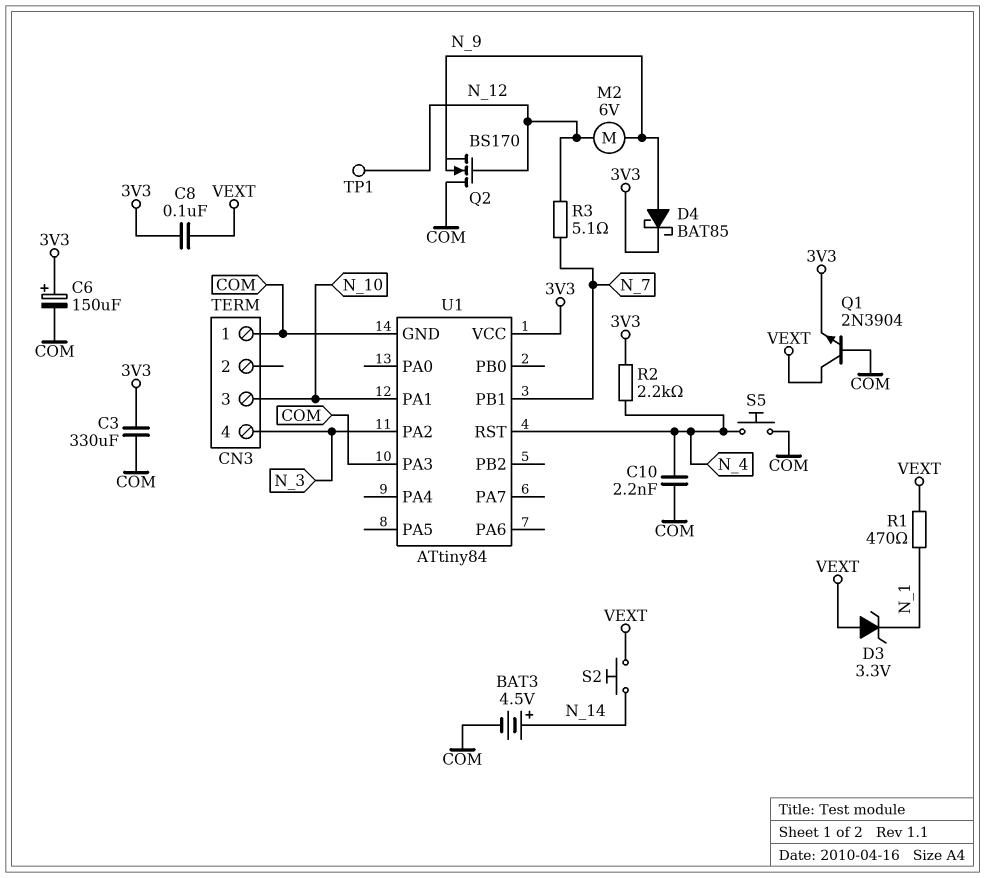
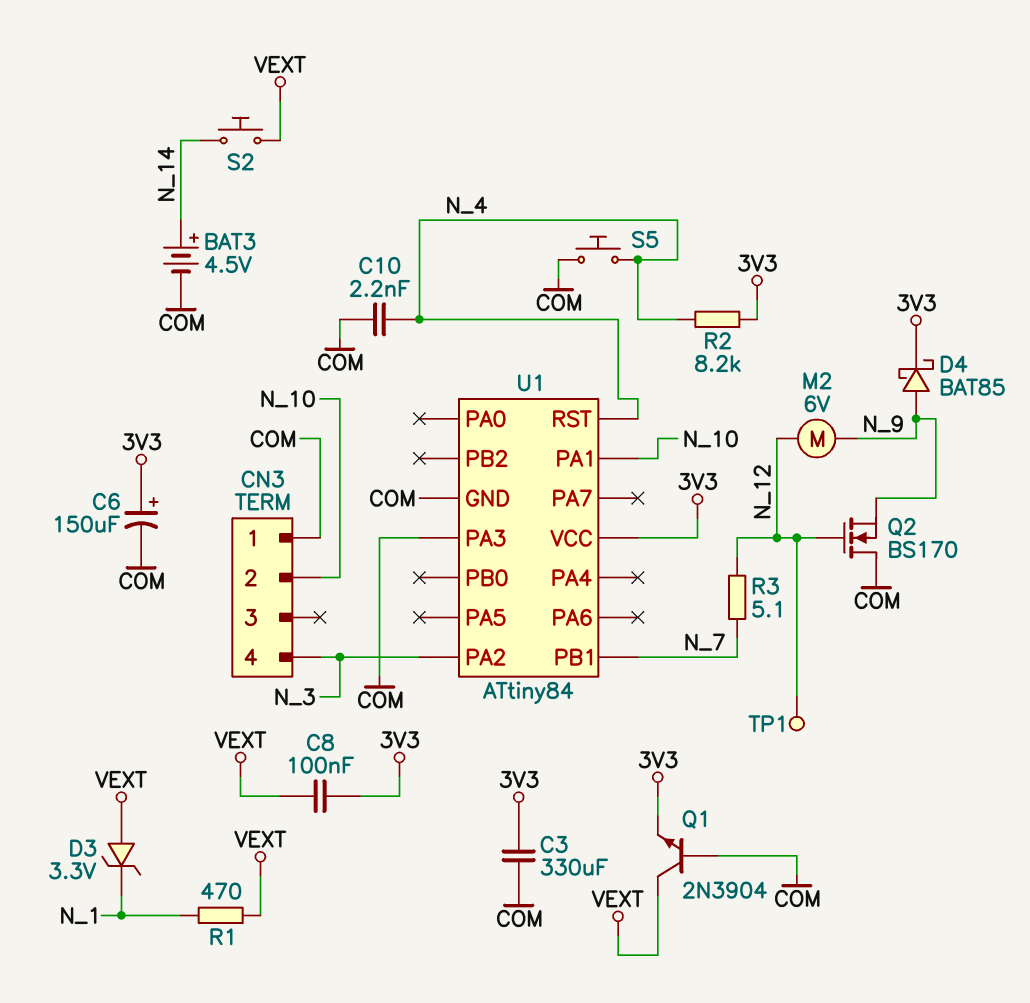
CN3 pin 2: none -> N_10
CN3 pin 3: N_10 -> none
R2: 2.2k (3V3, N_4) -> 8.2k (3V3, N_4)

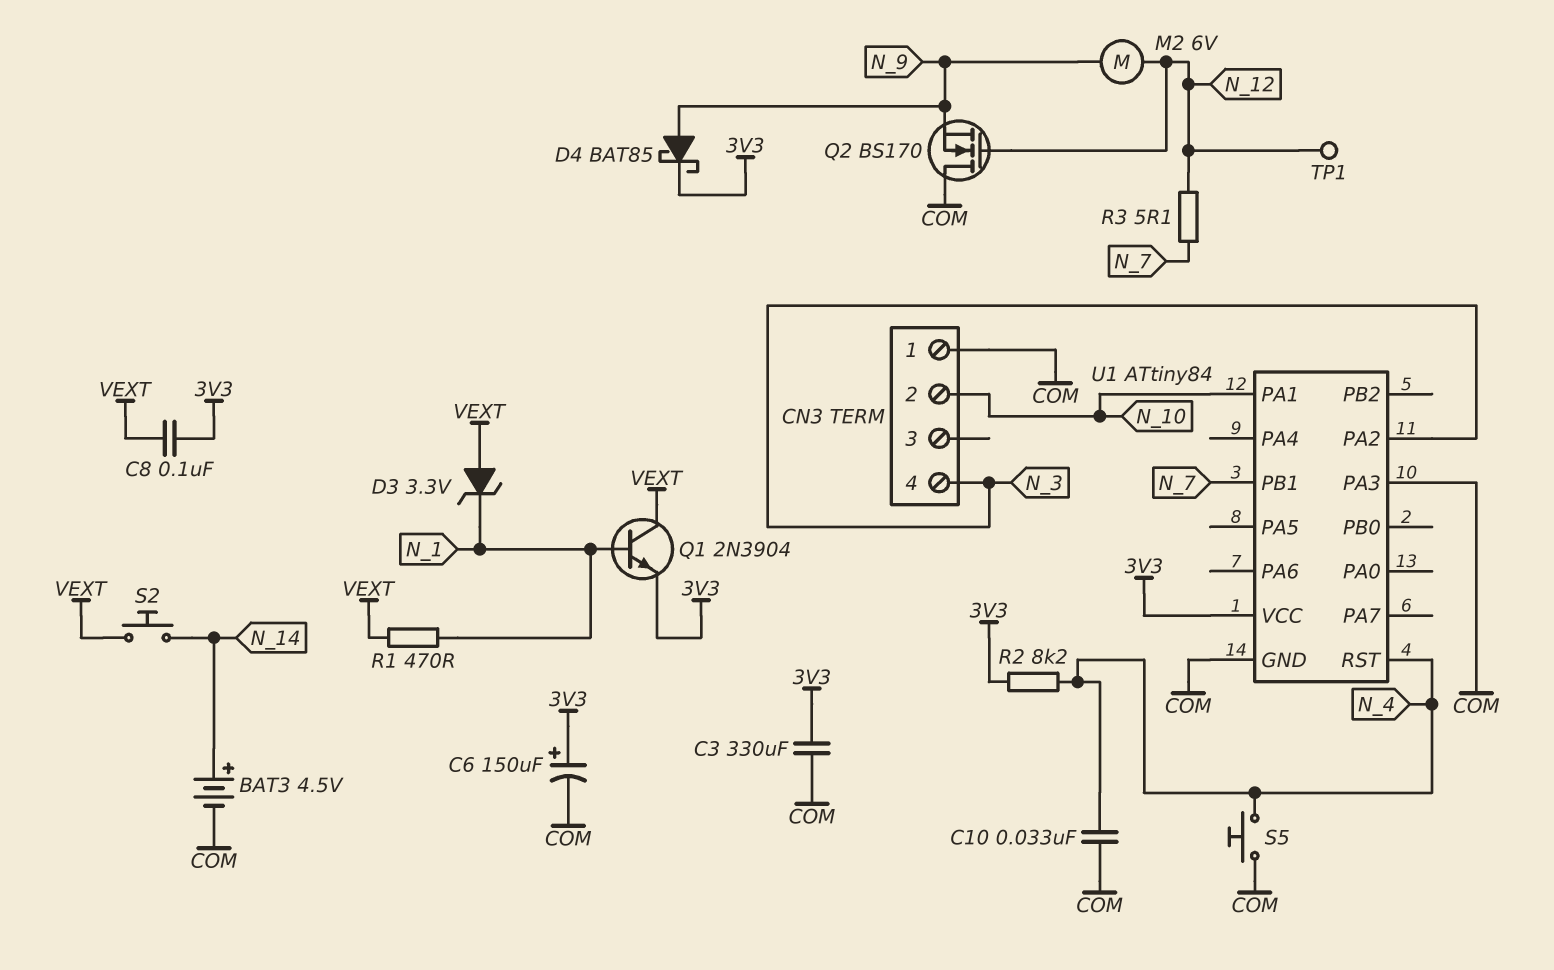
C10: 2.2nF (COM, N_4) -> 33nF (COM, N_4)
Q1: NPN 2N3904 (B COM, C VEXT, E 3V3) -> NPN 2N3904 (B N_1, C VEXT, E 3V3)

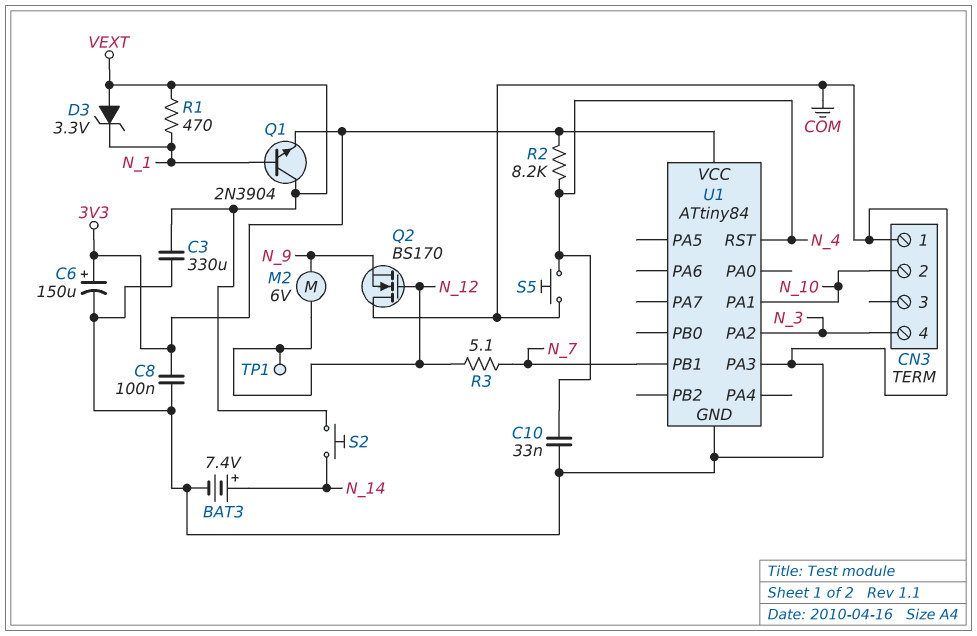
BAT3: 4.5V (plus N_14, minus COM) -> 7.4V (plus N_14, minus COM)
C3: 330uF (3V3, COM) -> 330uF (COM, VEXT)
C8: 100nF (3V3, VEXT) -> 100nF (3V3, COM)
D4: schottky BAT85 (A N_9, K 3V3) -> none

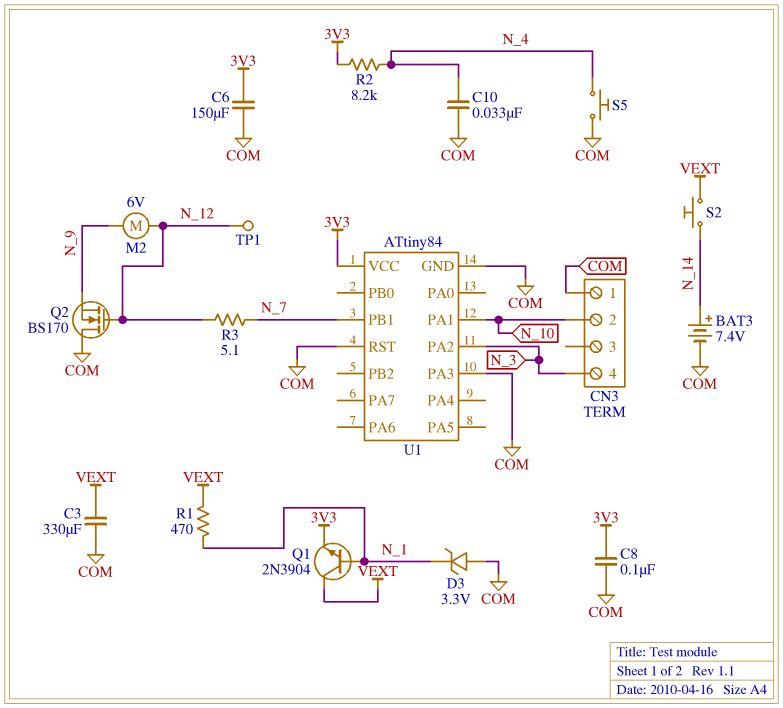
C6: 150uF (plus 3V3, minus COM) -> 150uF (3V3, COM)
D3: zener 3.3V (A VEXT, K N_1) -> zener 3.3V (A COM, K N_1)
U1 pin RST: N_4 -> COM

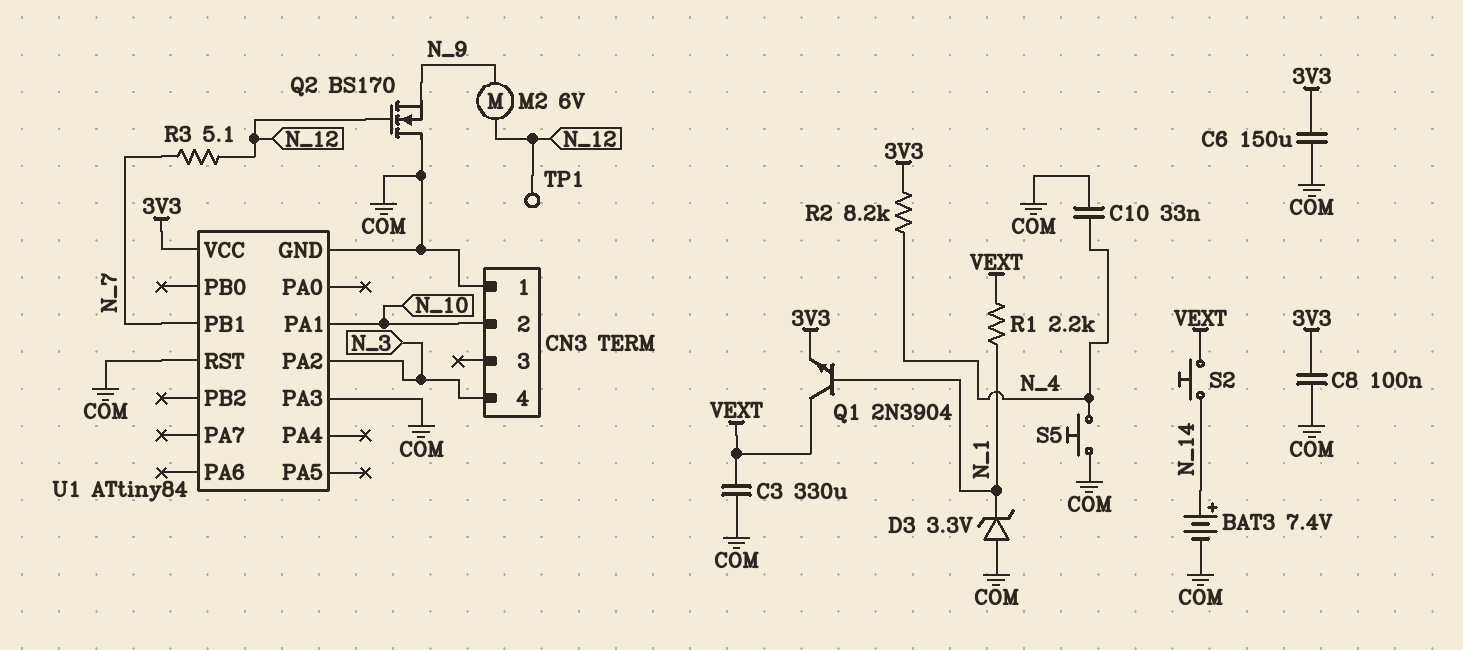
R1: 470 (N_1, VEXT) -> 2.2k (N_1, VEXT)

